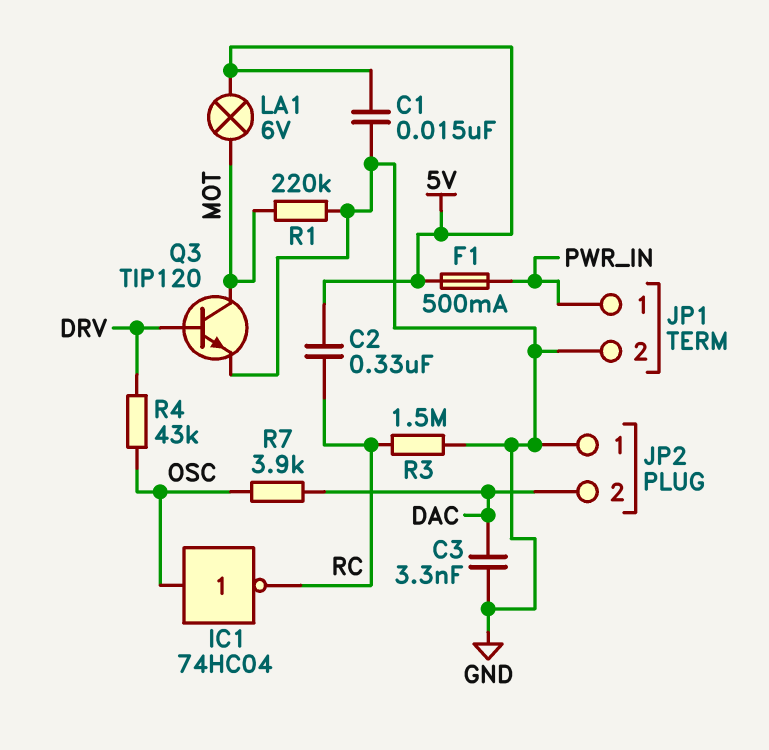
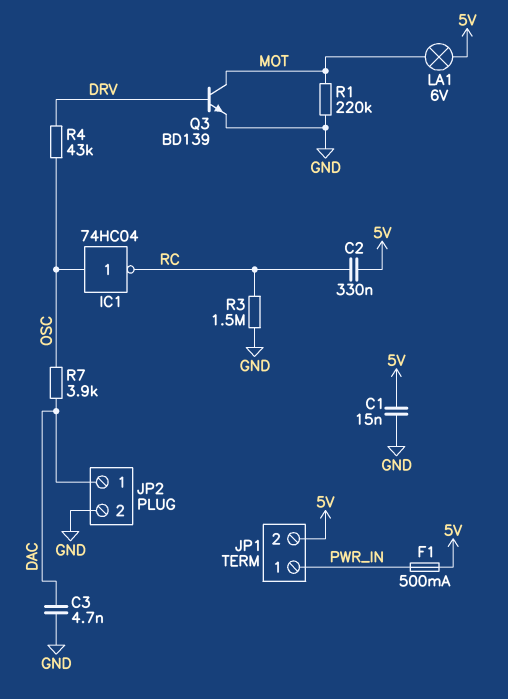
C3: 3.3nF (DAC, GND) -> 4.7nF (DAC, GND)
JP1 pin 2: GND -> 5V
JP2 pin 1: GND -> DAC
JP2 pin 2: DAC -> GND
Q3: NPN TIP120 (B DRV, C MOT, E GND) -> NPN BD139 (B DRV, C MOT, E GND)

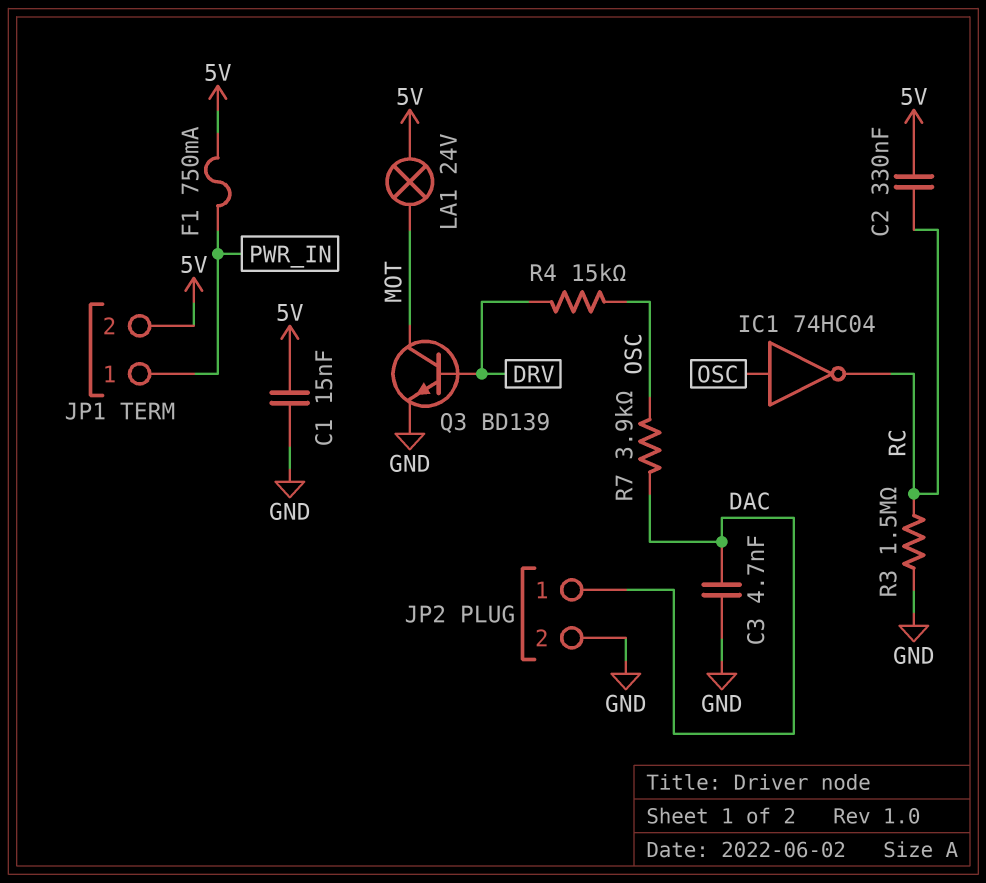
F1: 500mA (5V, PWR_IN) -> 750mA (5V, PWR_IN)
LA1: lamp 6V (5V, MOT) -> lamp 24V (5V, MOT)
R1: 220k (GND, MOT) -> none
R4: 43k (DRV, OSC) -> 15k (DRV, OSC)

